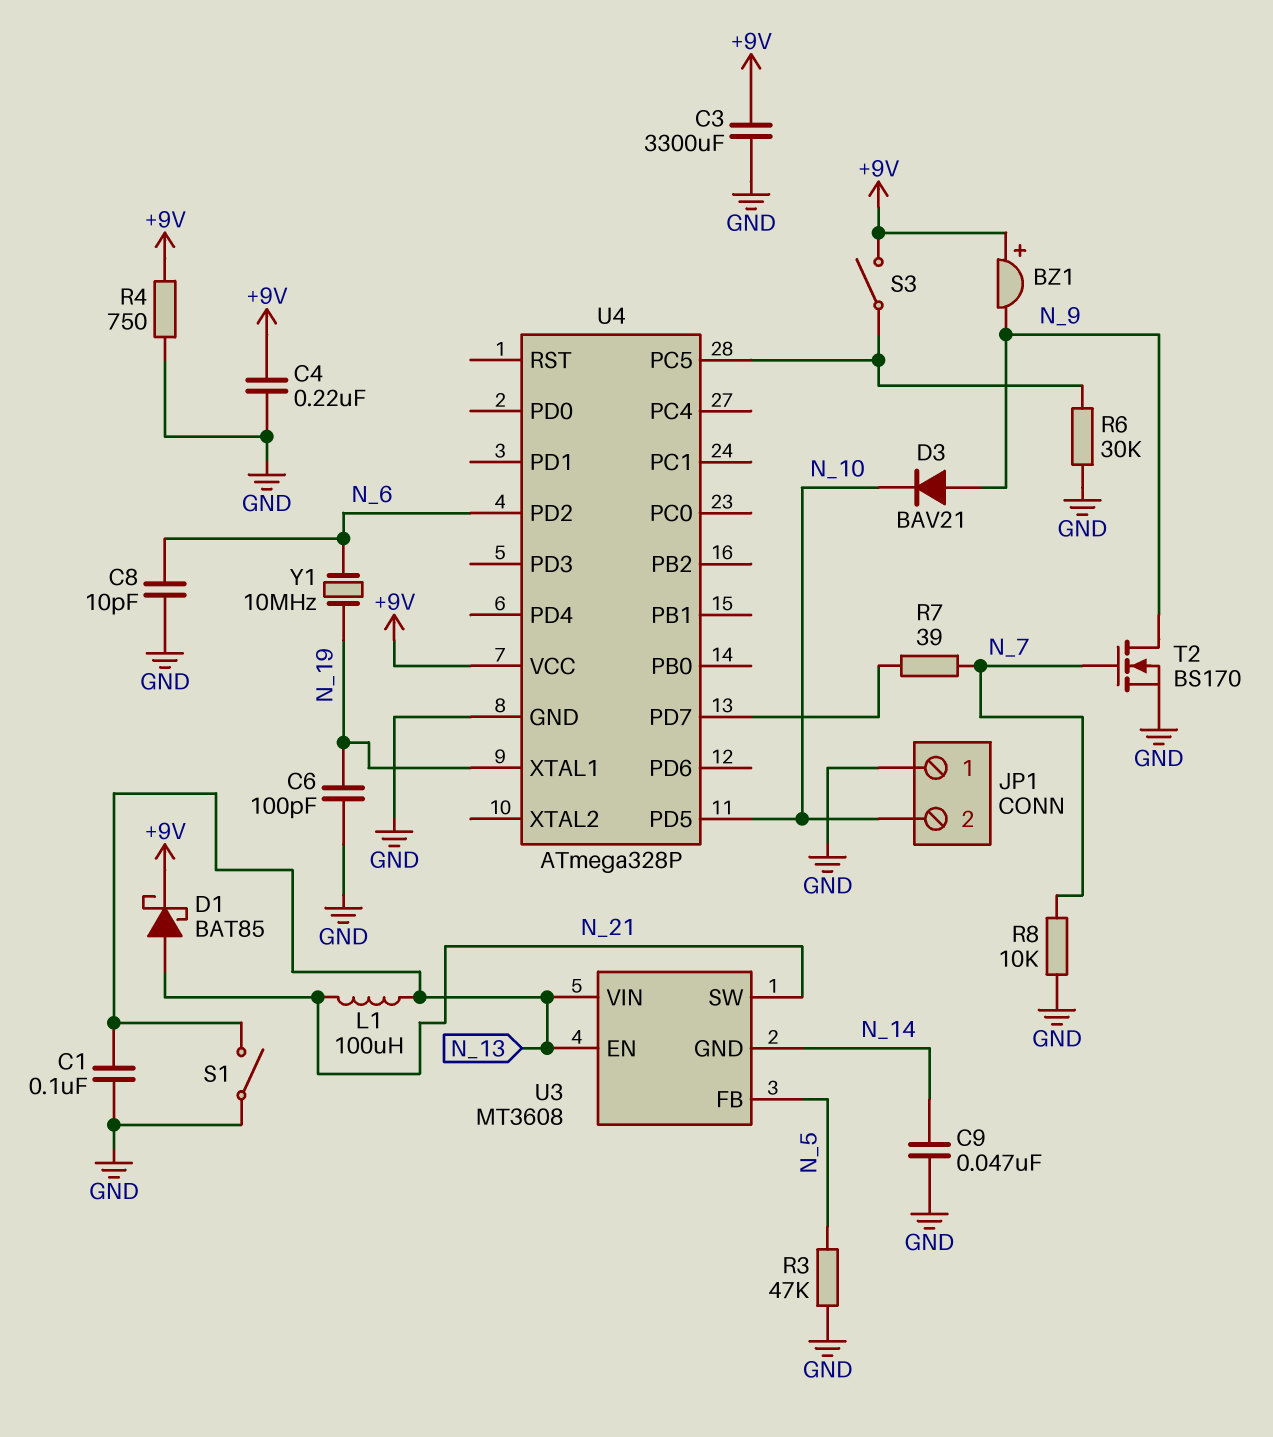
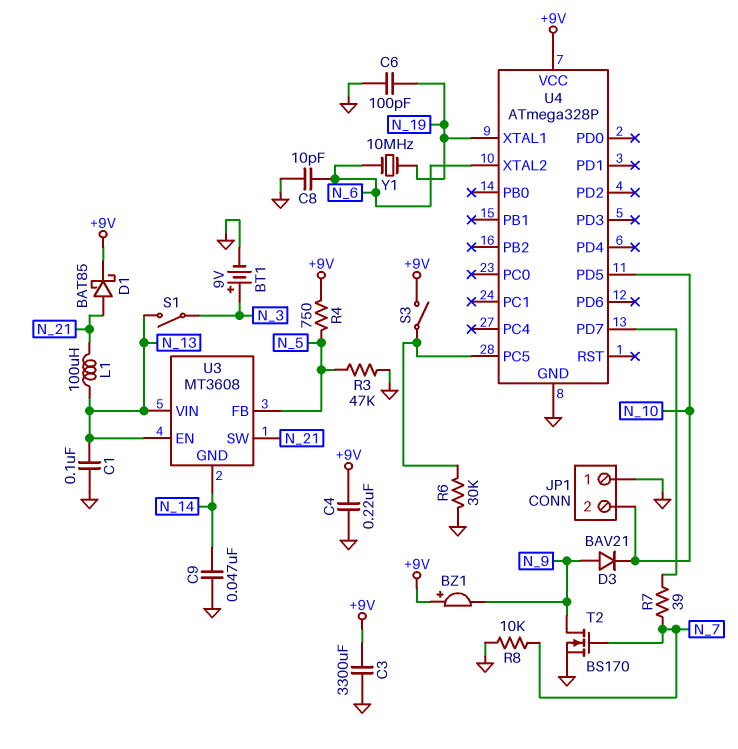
BT1: none -> 9V (plus N_3, minus GND)
R4: 750 (+9V, GND) -> 750 (+9V, N_5)
S1: switch (GND, N_13) -> switch (N_3, N_13)
U4 pin PD2: N_6 -> none
U4 pin XTAL2: none -> N_6

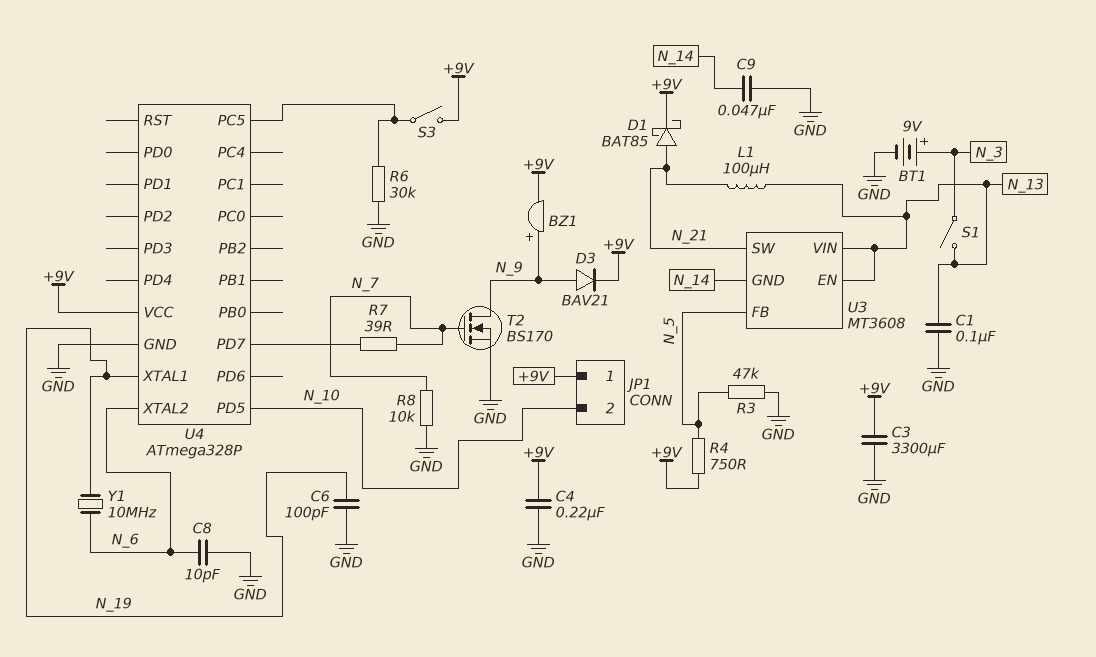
BZ1: buzzer (plus +9V, minus N_9) -> buzzer (plus N_9, minus +9V)
D3: diode BAV21 (A N_9, K N_10) -> diode BAV21 (A N_9, K +9V)
JP1 pin 1: GND -> +9V

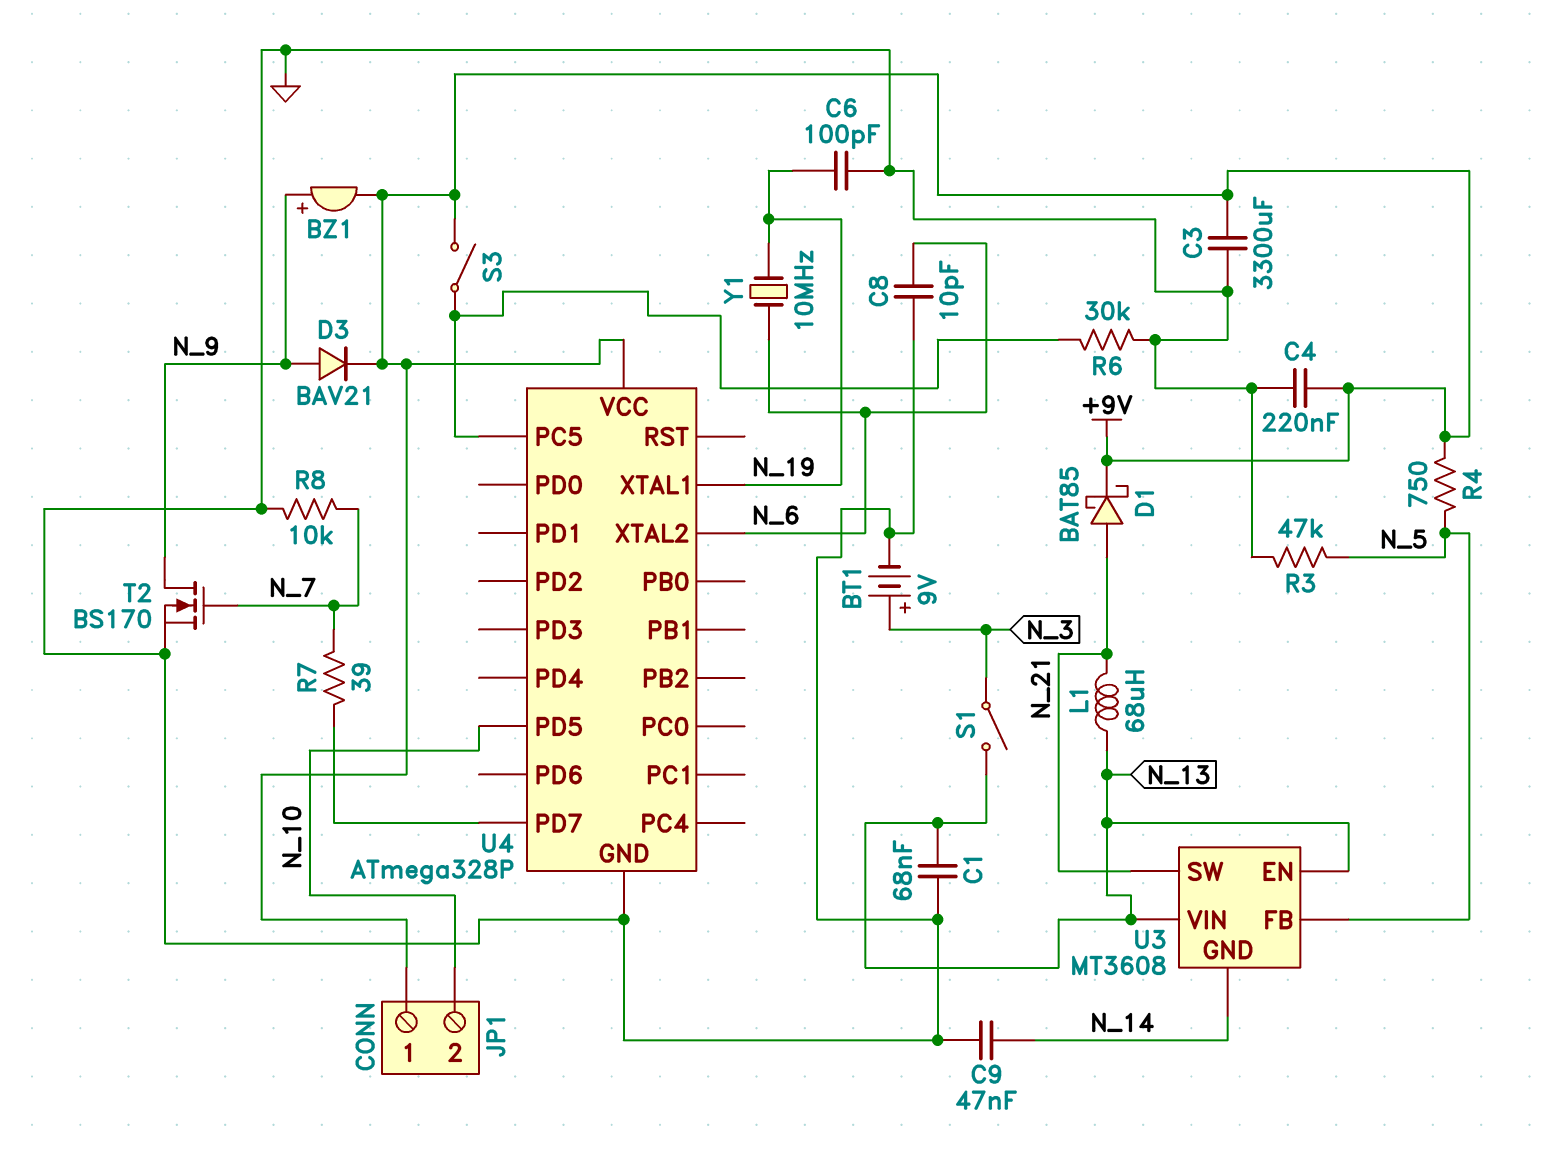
C1: 100nF (GND, N_13) -> 68nF (GND, N_13)
L1: 100uH (N_13, N_21) -> 68uH (N_13, N_21)

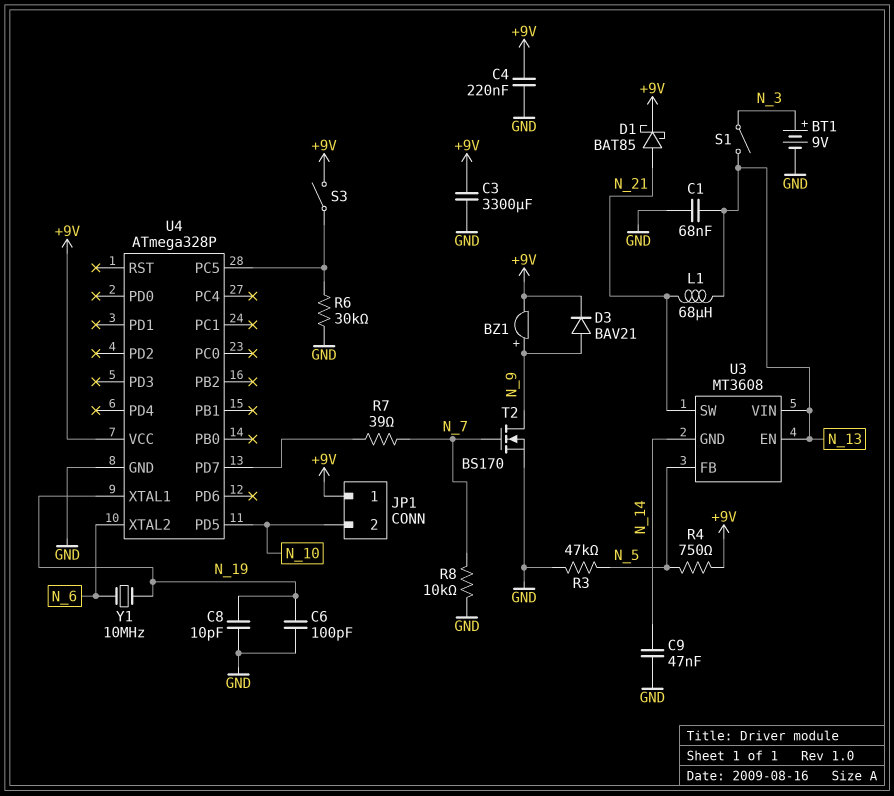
C8: 10pF (GND, N_6) -> 10pF (GND, N_19)

